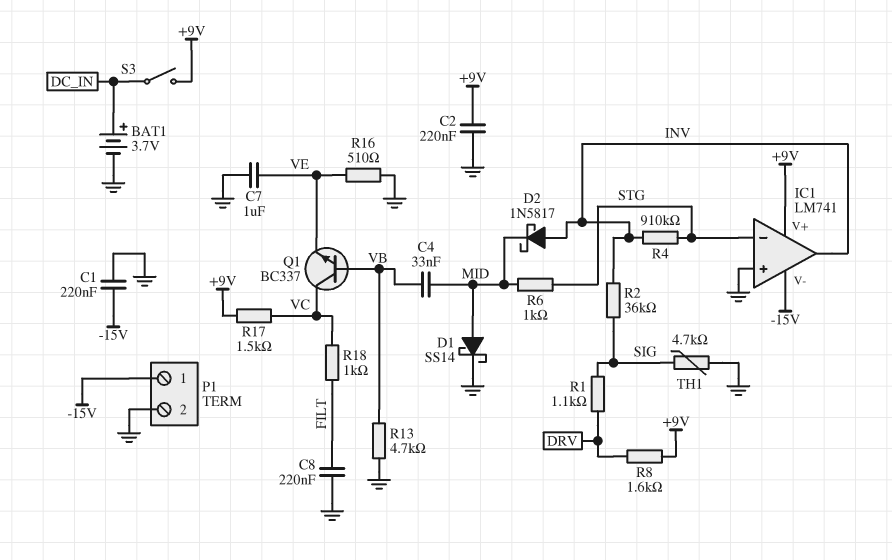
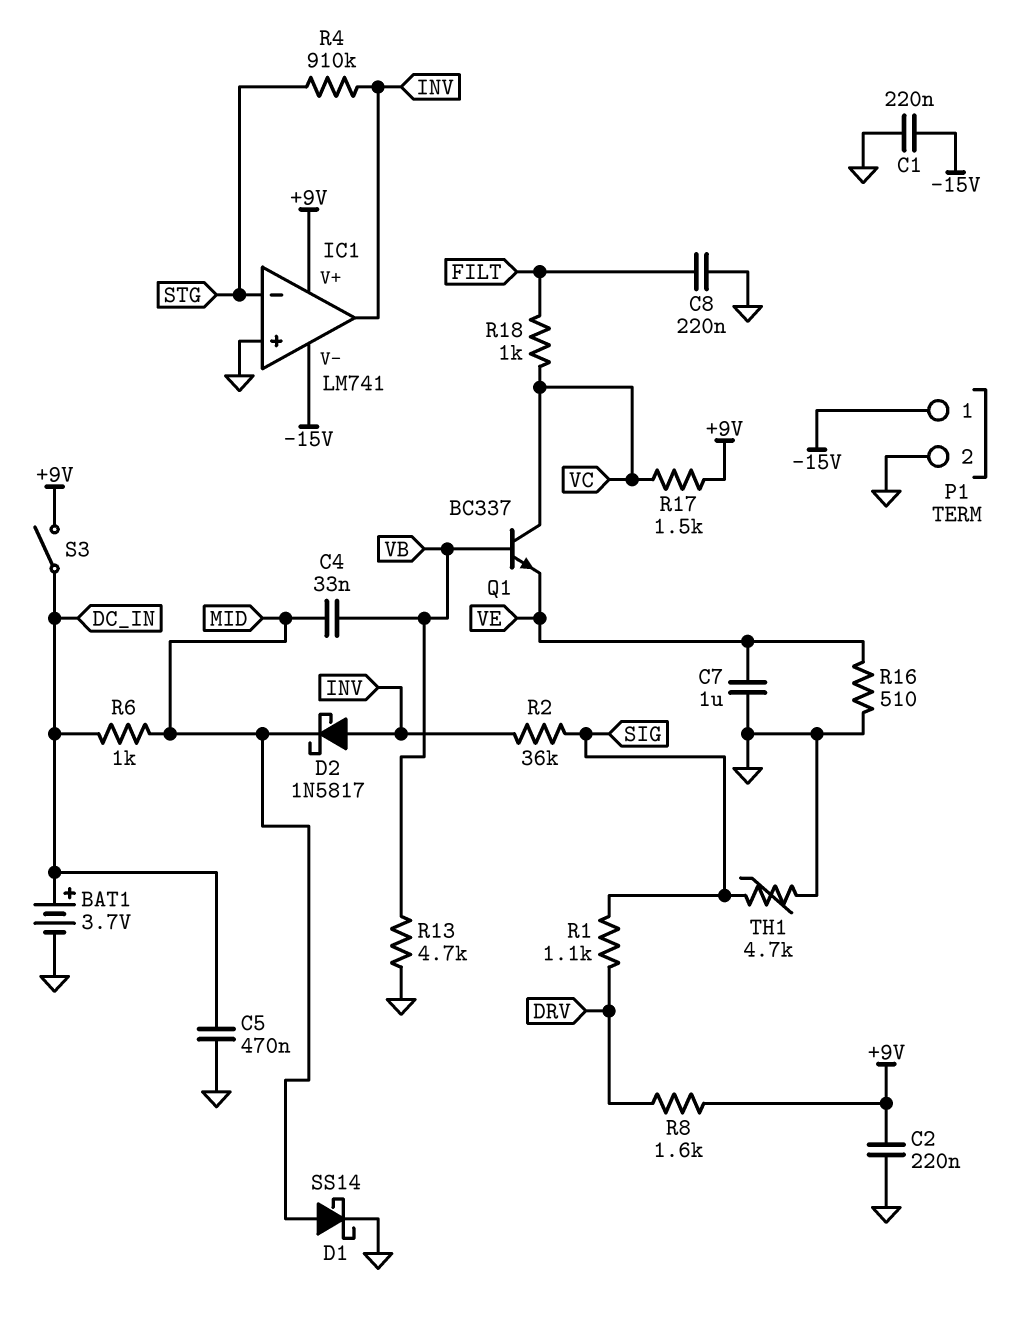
C5: none -> 470nF (DC_IN, GND)
R6: 1k (MID, STG) -> 1k (DC_IN, MID)

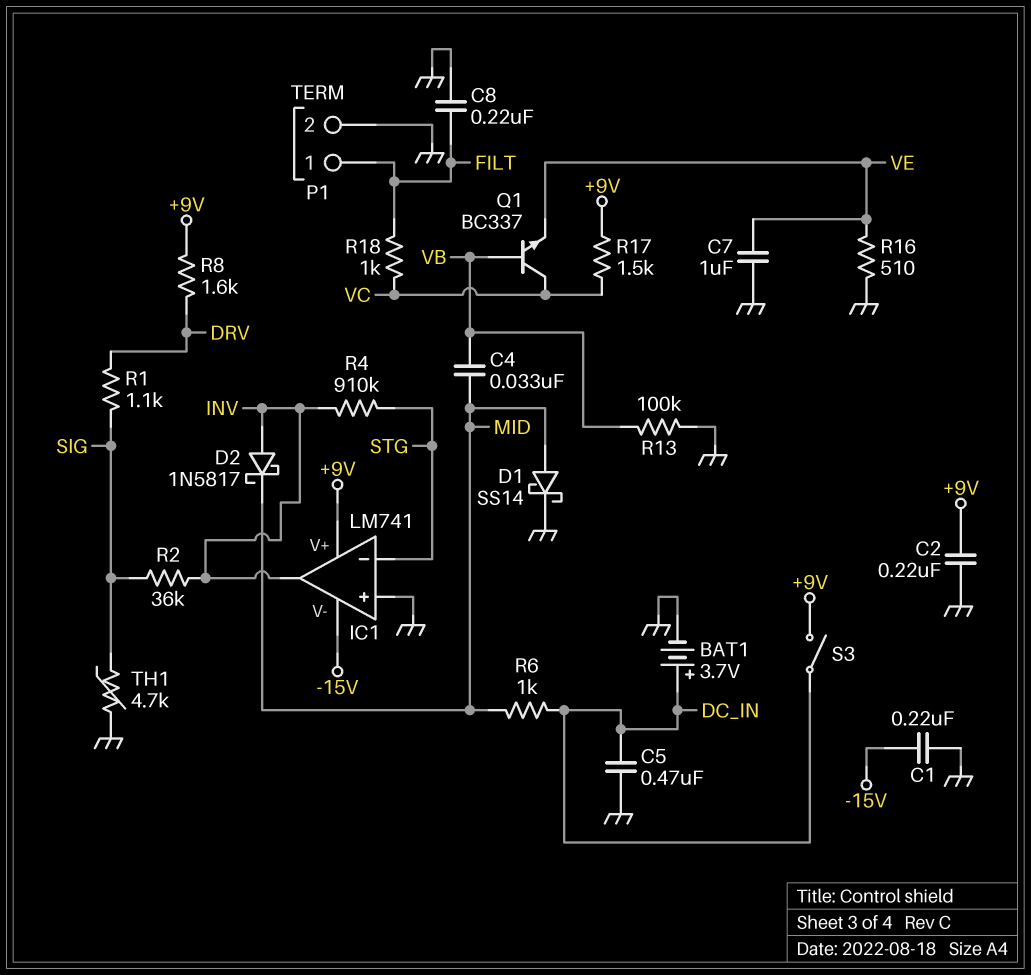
P1 pin 1: -15V -> FILT
R13: 4.7k (GND, VB) -> 100k (GND, VB)

